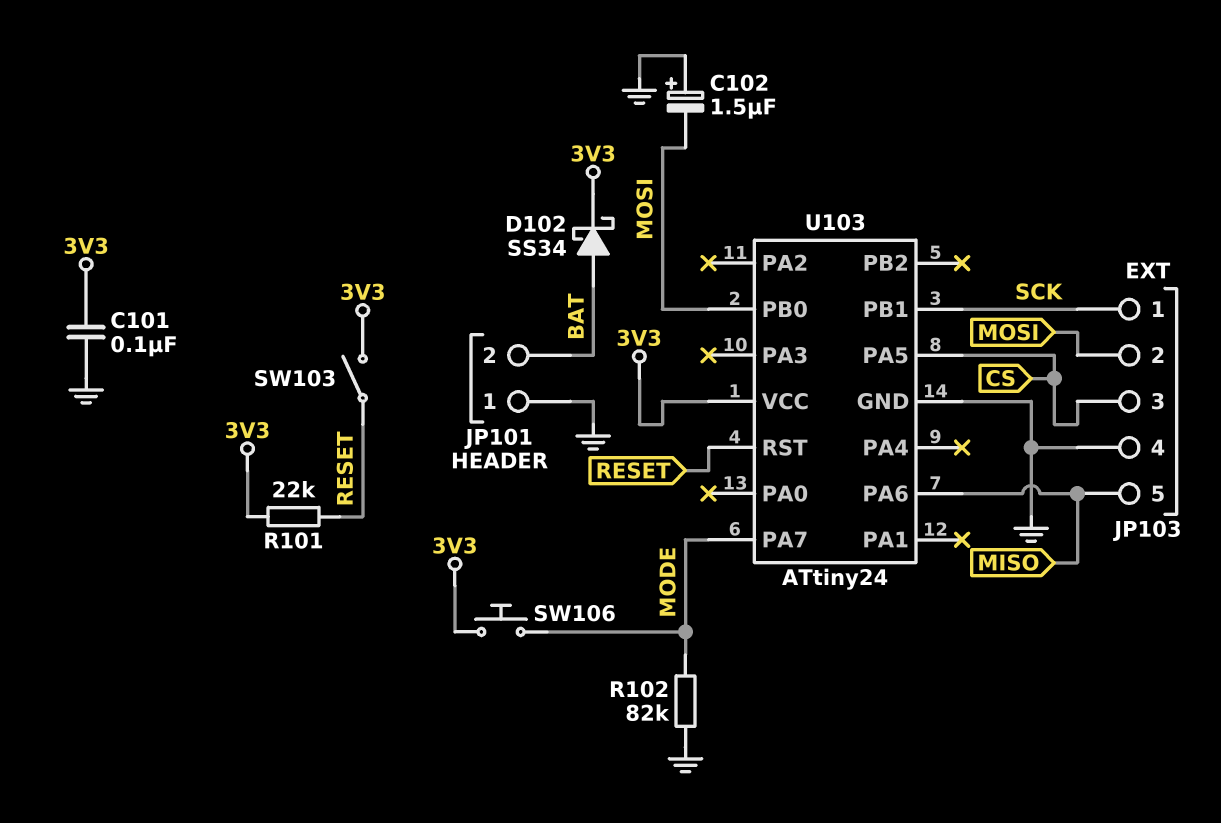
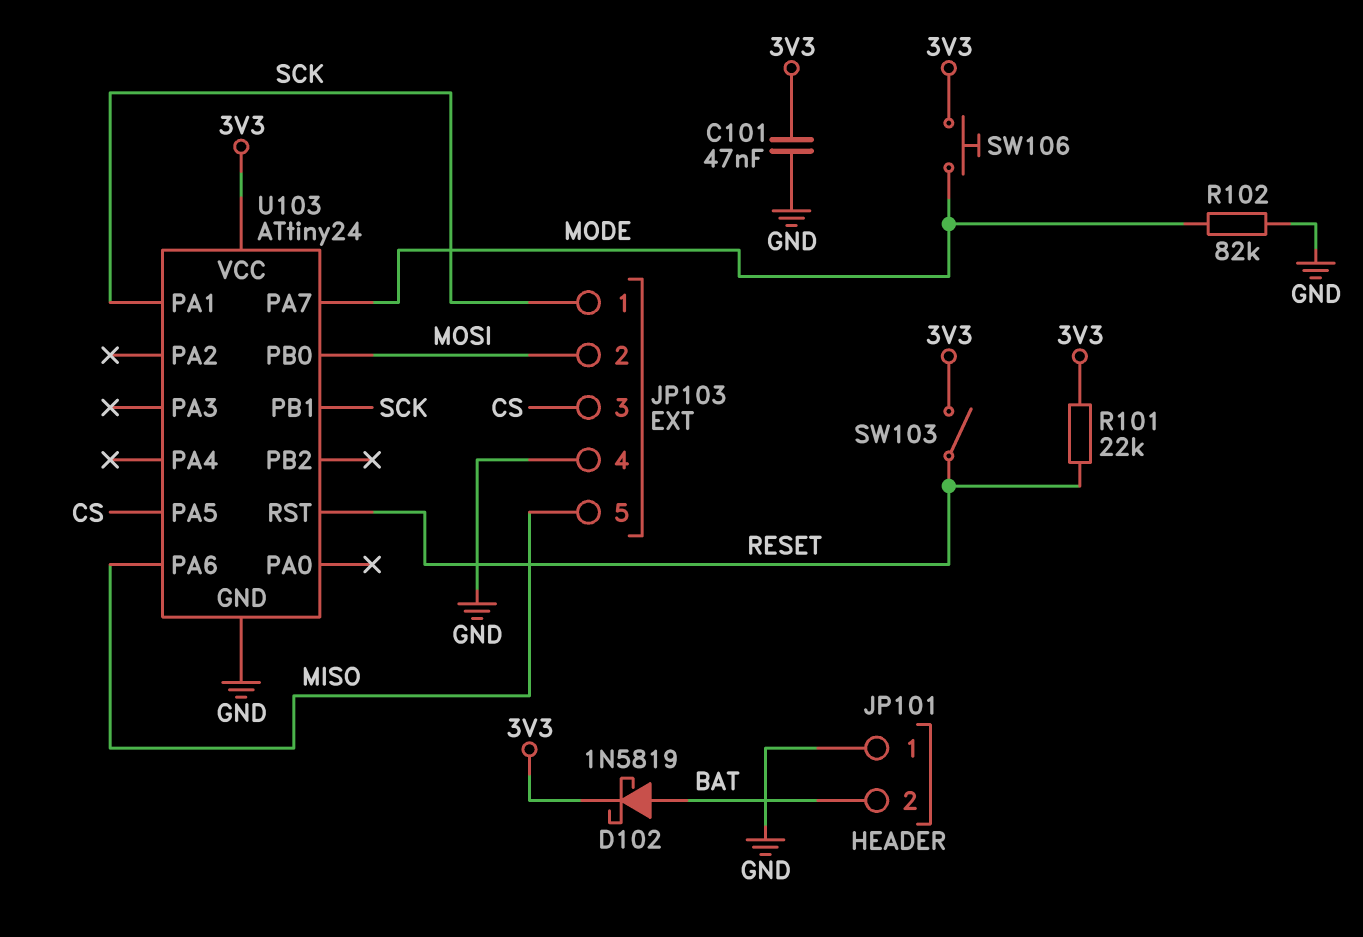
C101: 100nF (3V3, GND) -> 47nF (3V3, GND)
C102: 1.5uF (plus GND, minus MOSI) -> none
D102: schottky SS34 (A BAT, K 3V3) -> schottky 1N5819 (A BAT, K 3V3)
U103 pin PA1: none -> SCK

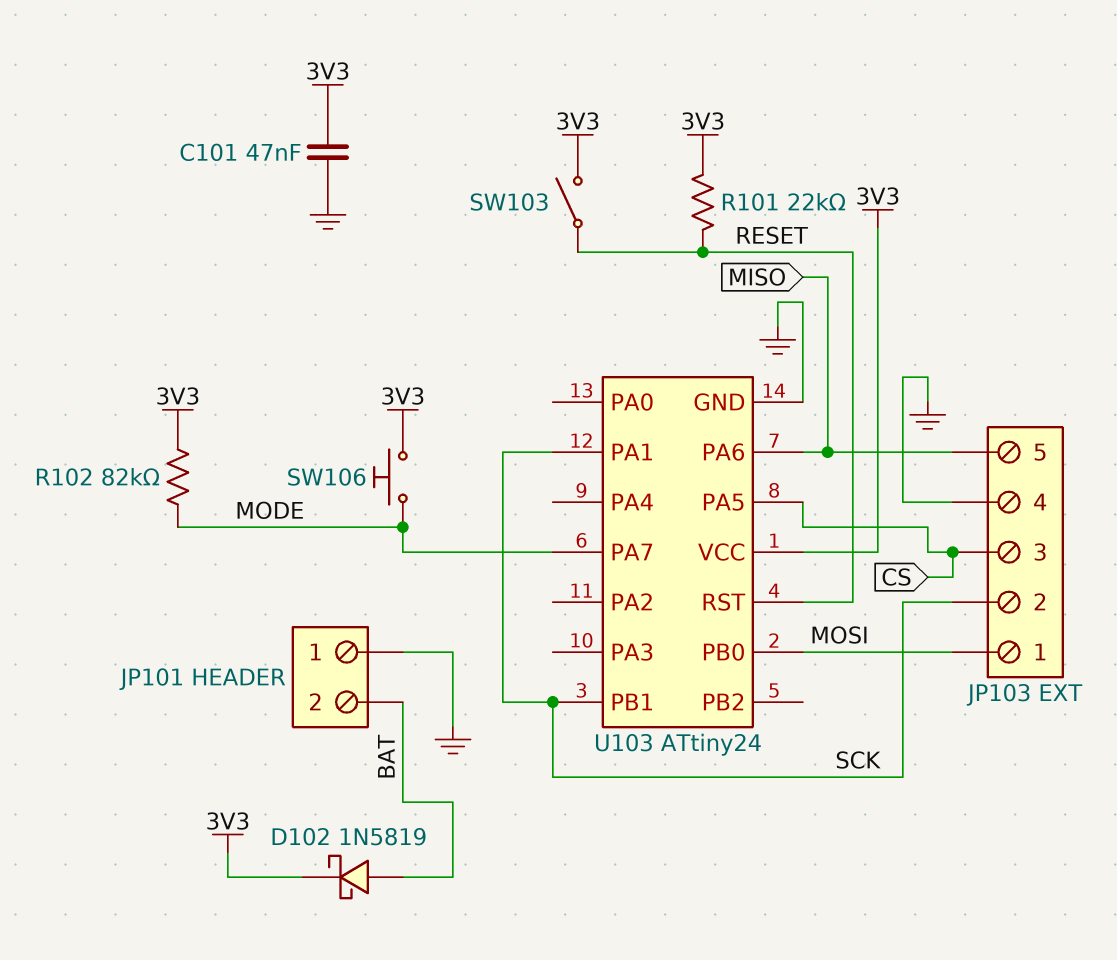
JP103 pin 1: SCK -> MOSI
JP103 pin 2: MOSI -> SCK
R102: 82k (GND, MODE) -> 82k (3V3, MODE)

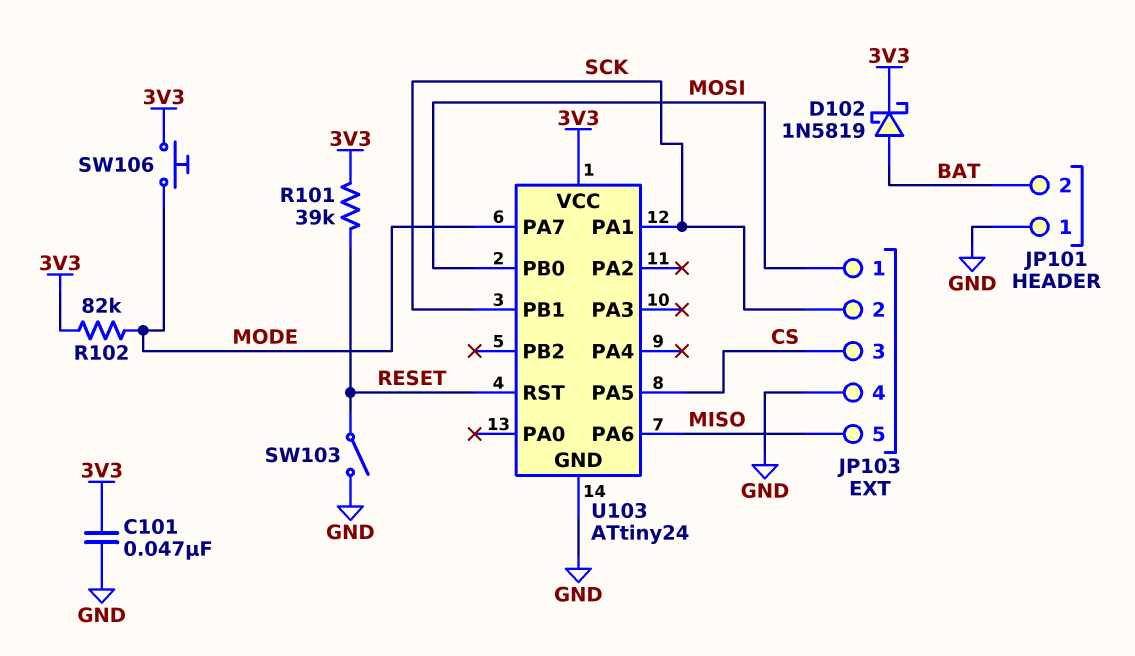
R101: 22k (3V3, RESET) -> 39k (3V3, RESET)
SW103: switch (3V3, RESET) -> switch (GND, RESET)

